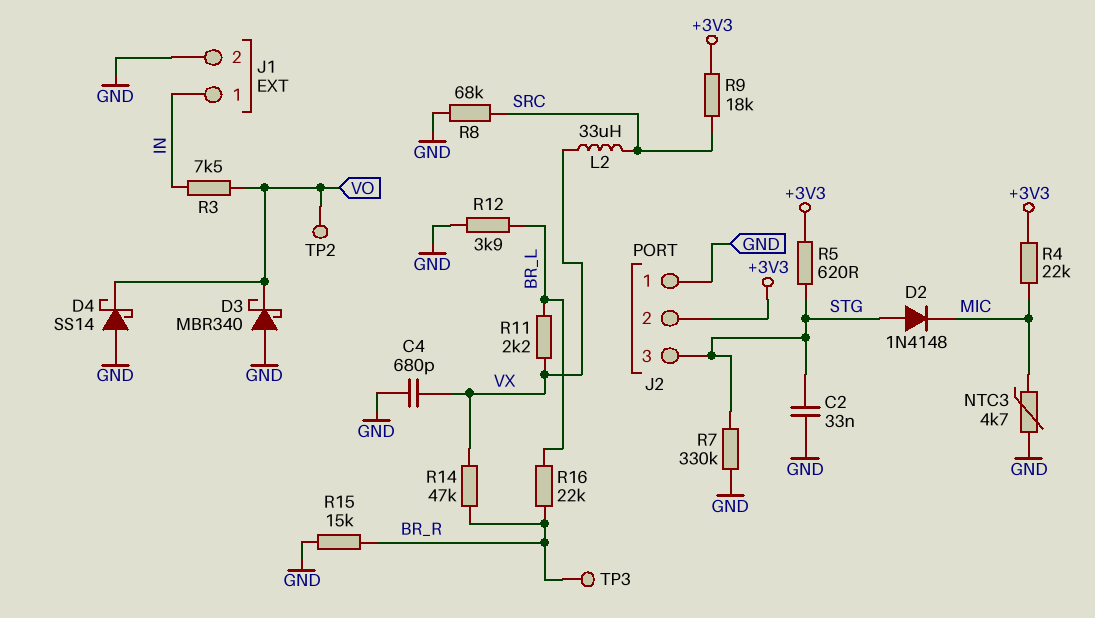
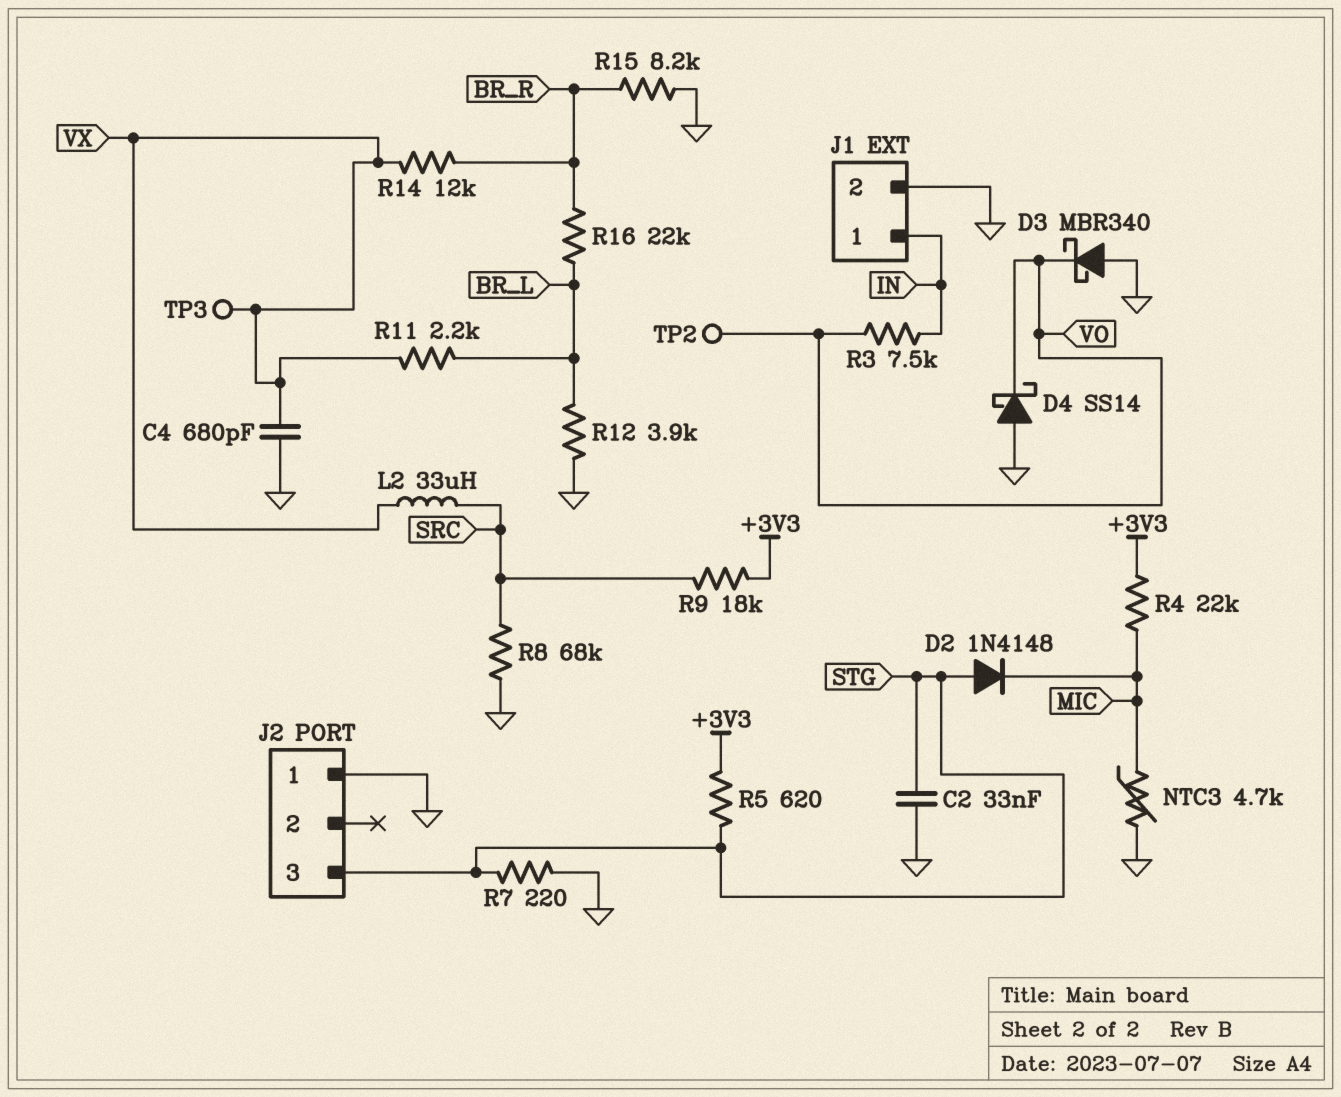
J2 pin 2: +3V3 -> none
R7: 330k (GND, STG) -> 220 (GND, STG)
R14: 47k (BR_R, VX) -> 12k (BR_R, VX)
R15: 15k (BR_R, GND) -> 8.2k (BR_R, GND)
TP3: test point (BR_R) -> test point (VX)

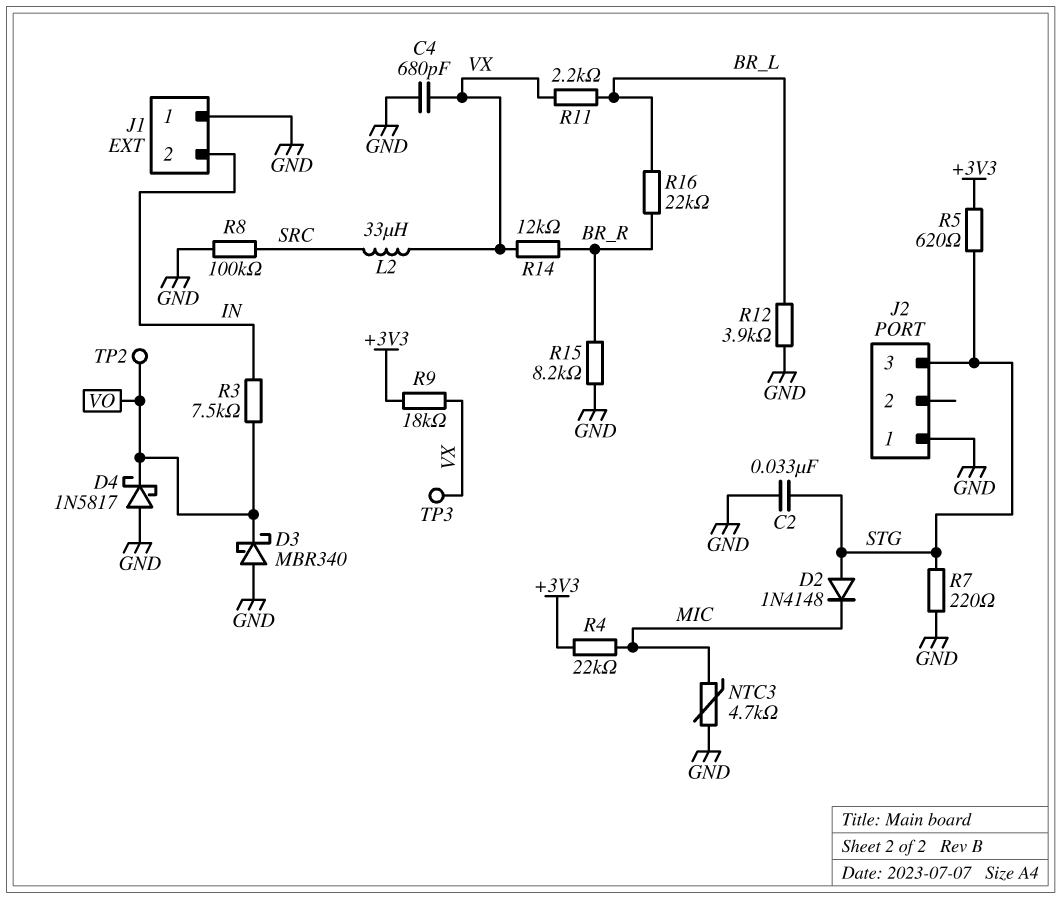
D4: schottky SS14 (A GND, K VO) -> schottky 1N5817 (A GND, K VO)
J1 pin 1: IN -> GND
J1 pin 2: GND -> IN
R8: 68k (GND, SRC) -> 100k (GND, SRC)
R9: 18k (+3V3, SRC) -> 18k (+3V3, VX)

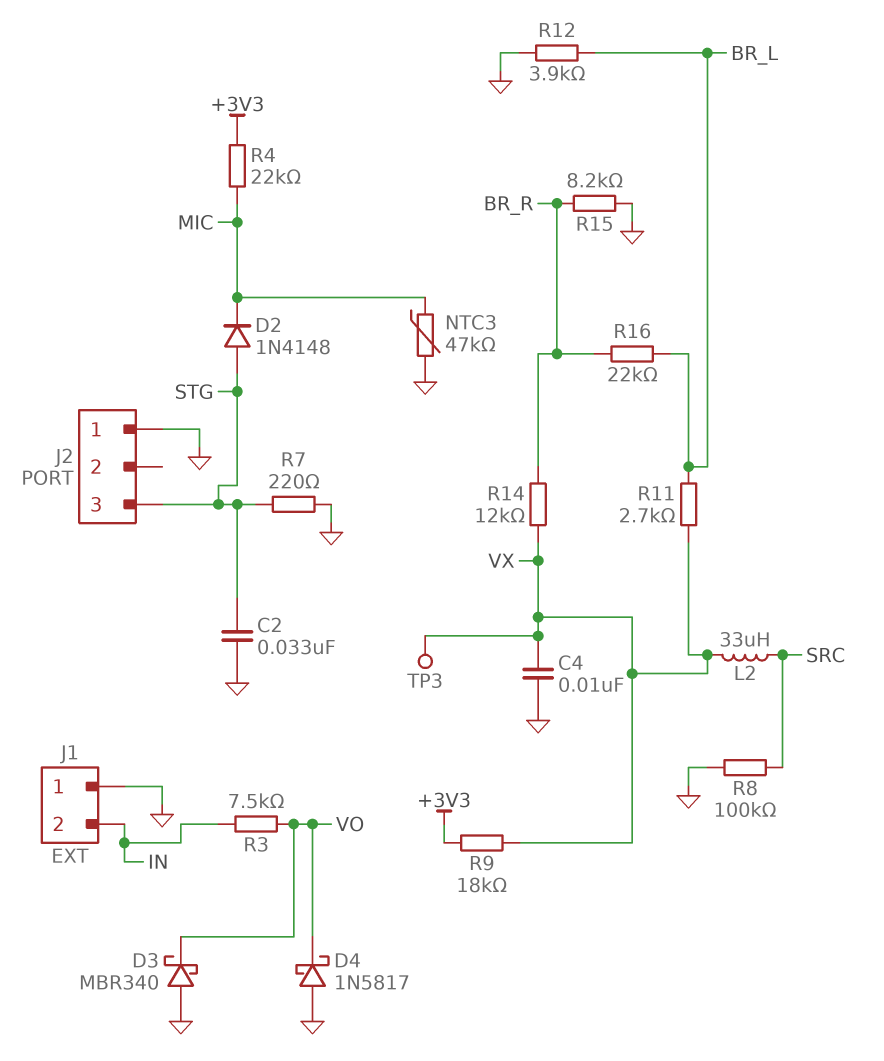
C4: 680pF (GND, VX) -> 10nF (GND, VX)
NTC3: 4.7k (GND, MIC) -> 47k (GND, MIC)
R5: 620 (+3V3, STG) -> none
R11: 2.2k (BR_L, VX) -> 2.7k (BR_L, VX)
TP2: test point (VO) -> none

